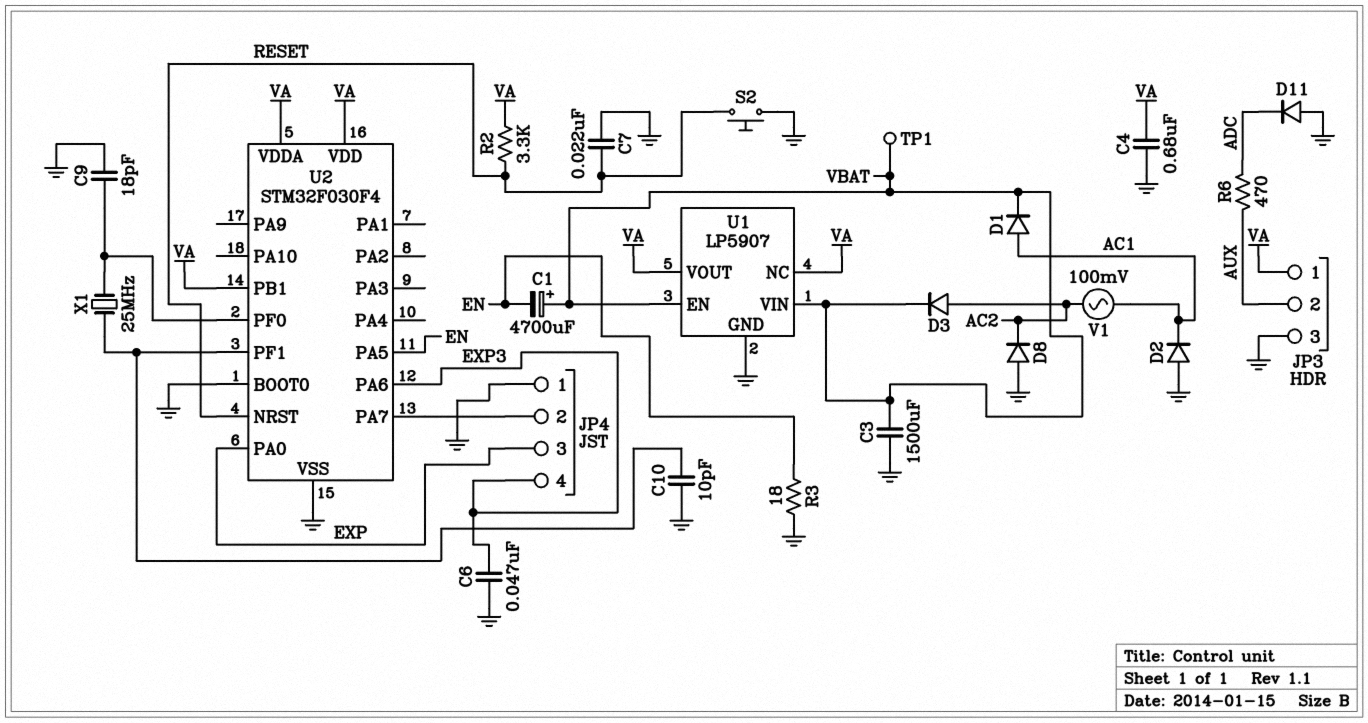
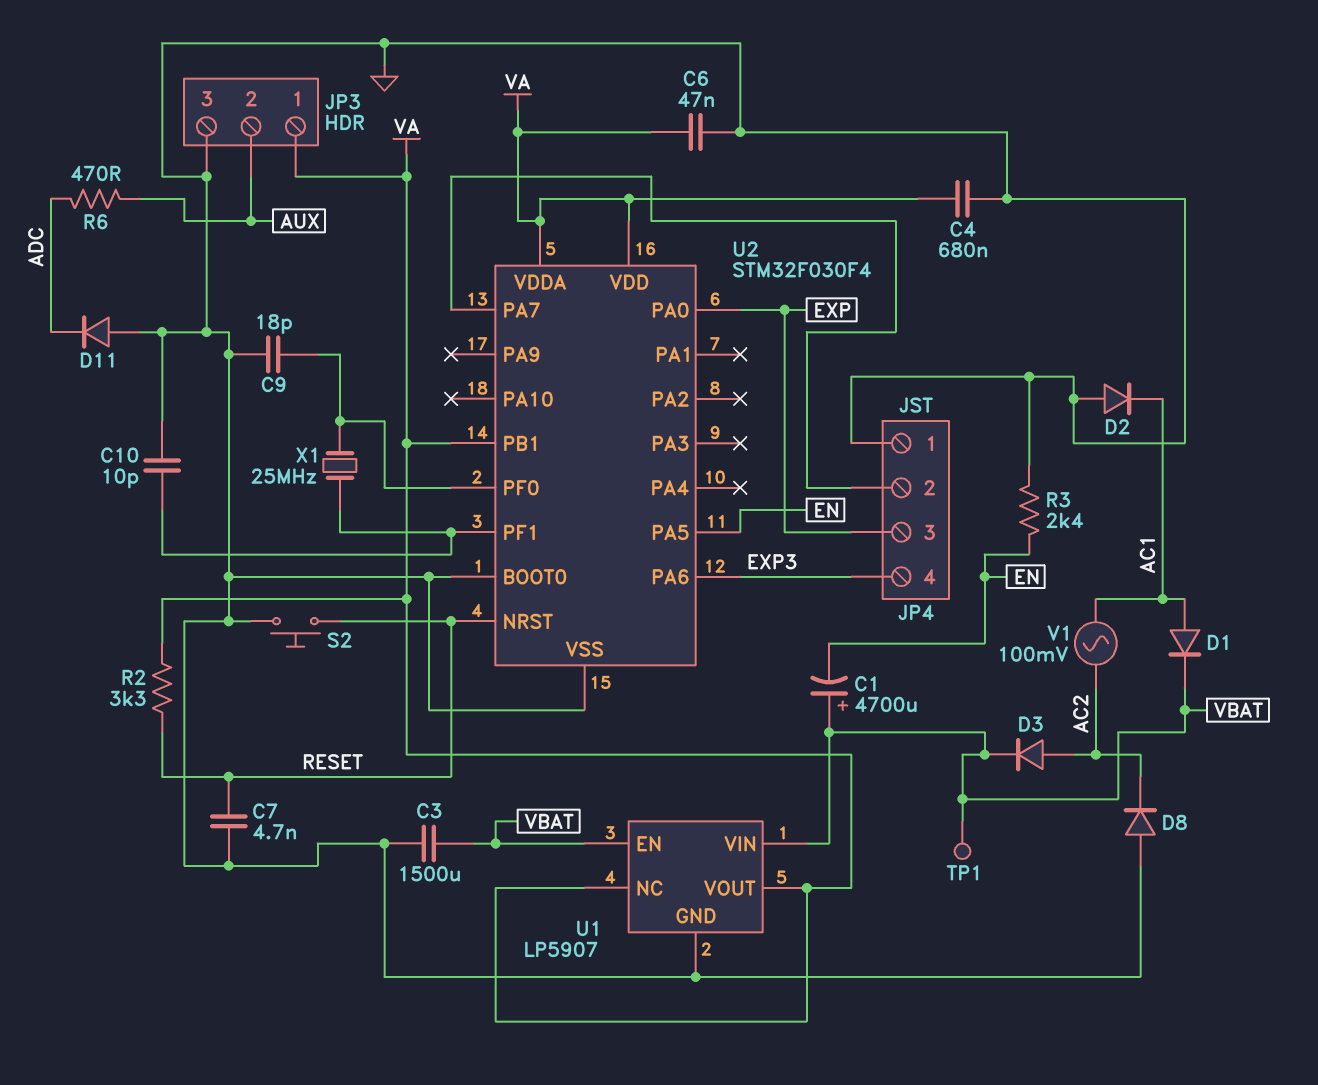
C6: 47nF (EXP3, GND) -> 47nF (GND, VA)
C7: 22nF (GND, RESET) -> 4.7nF (GND, RESET)
R3: 18 (EN, GND) -> 2.4k (EN, GND)

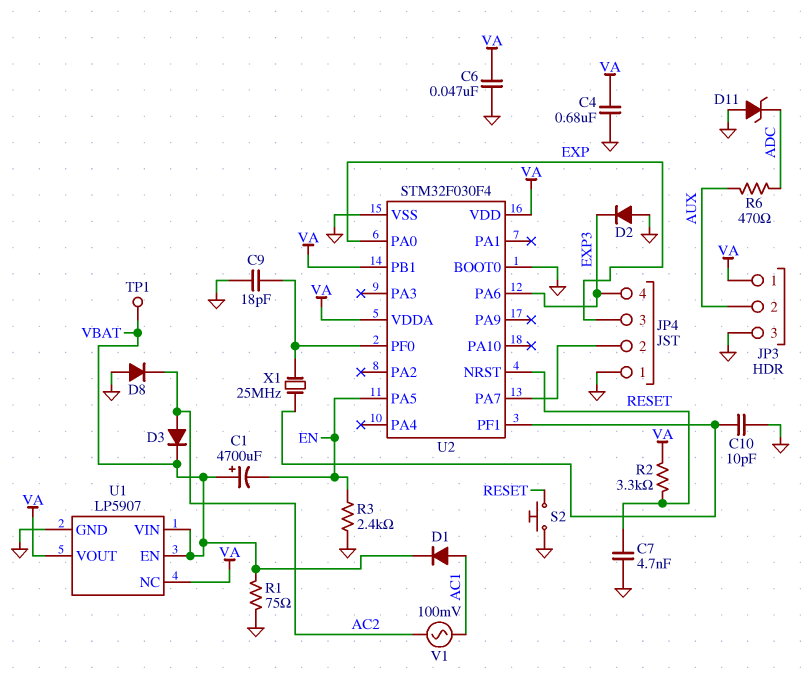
C3: 1500uF (GND, VBAT) -> none
D2: diode (A GND, K AC1) -> diode (A GND, K EXP3)
D11: diode (A GND, K ADC) -> zener (A GND, K ADC)
R1: none -> 75 (GND, VBAT)

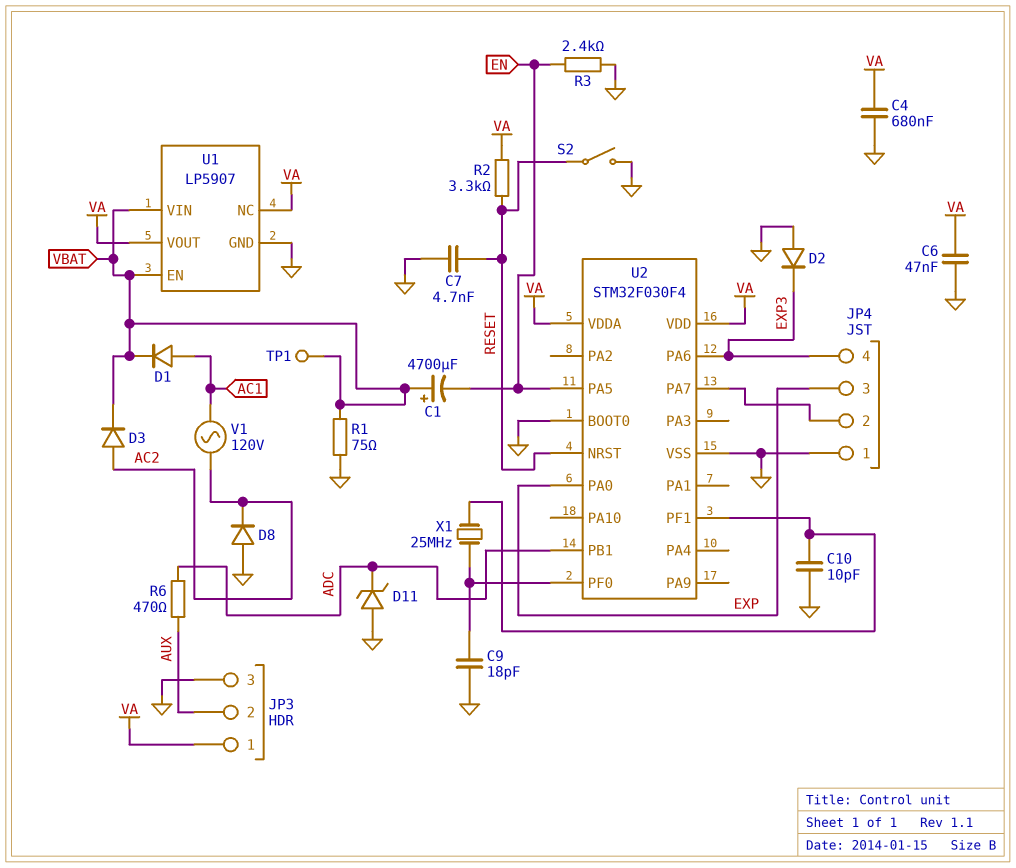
S2: button (GND, RESET) -> switch (GND, RESET)
U2 pin PB1: VA -> ADC
V1: AC 100mV (AC1, AC2) -> AC 120V (AC1, AC2)

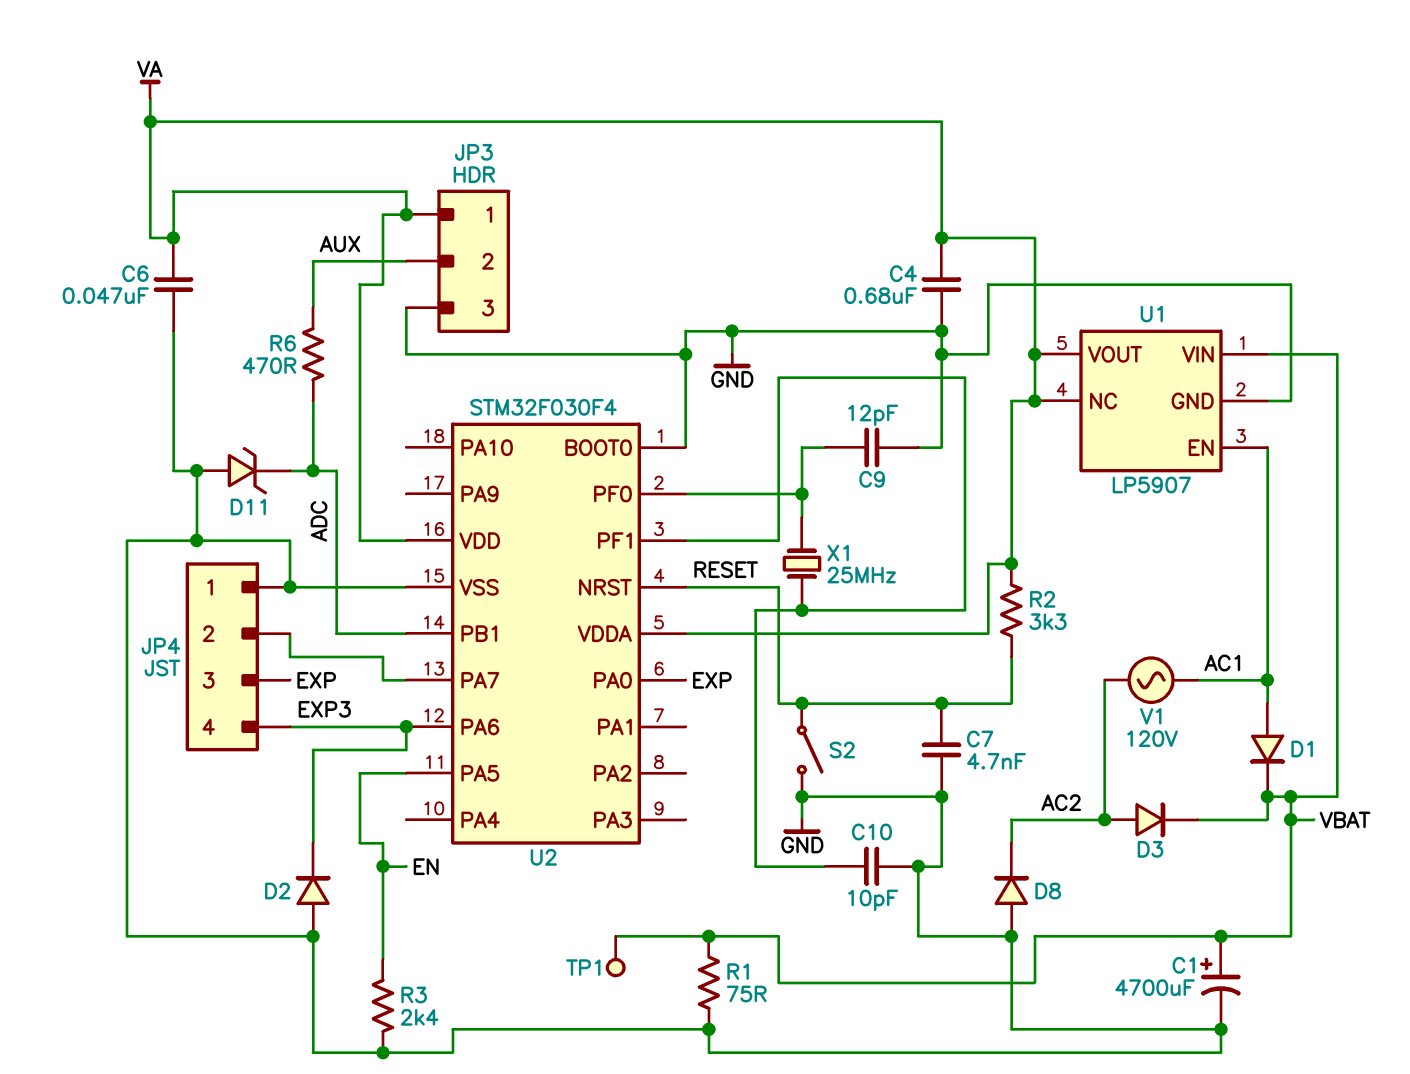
C1: 4700uF (plus VBAT, minus EN) -> 4700uF (plus VBAT, minus GND)
C9: 18pF (GND, U2/PF0) -> 12pF (GND, U2/PF0)
U1 pin EN: VBAT -> AC1

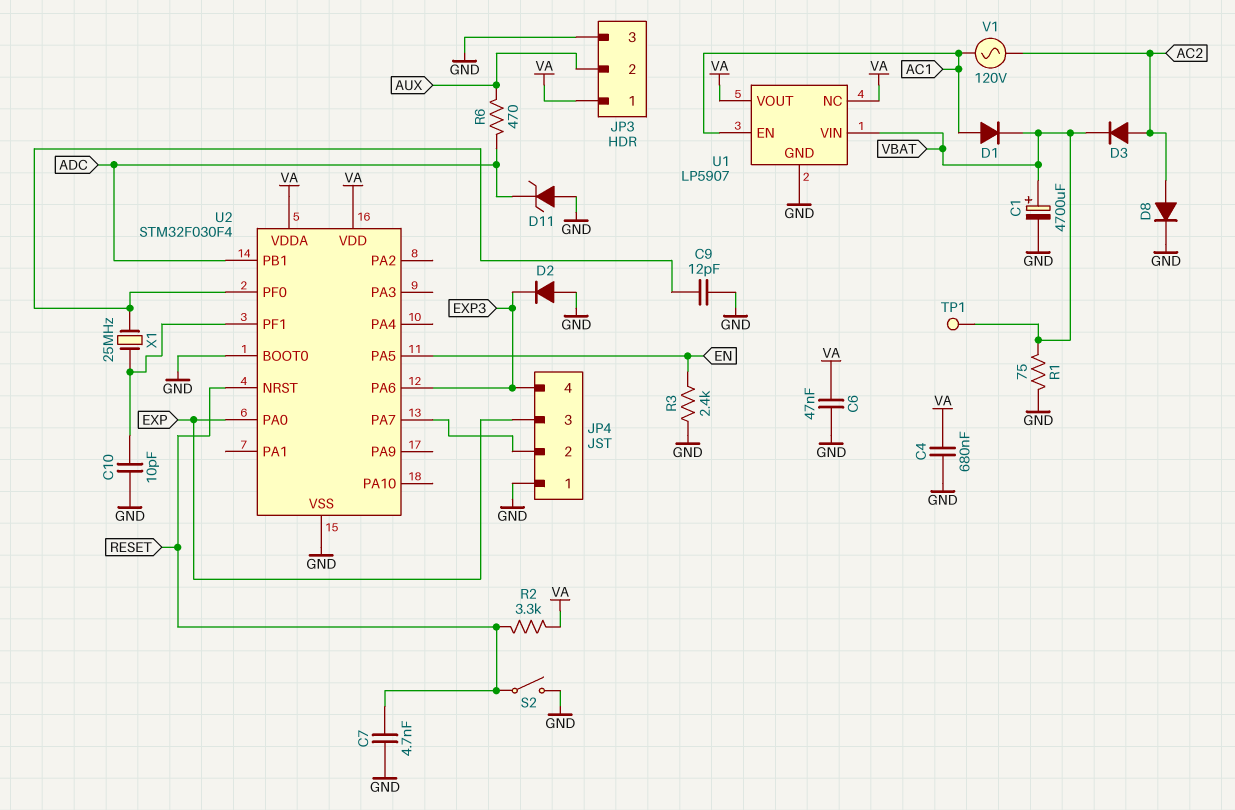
D8: diode (A GND, K AC2) -> diode (A AC2, K GND)

